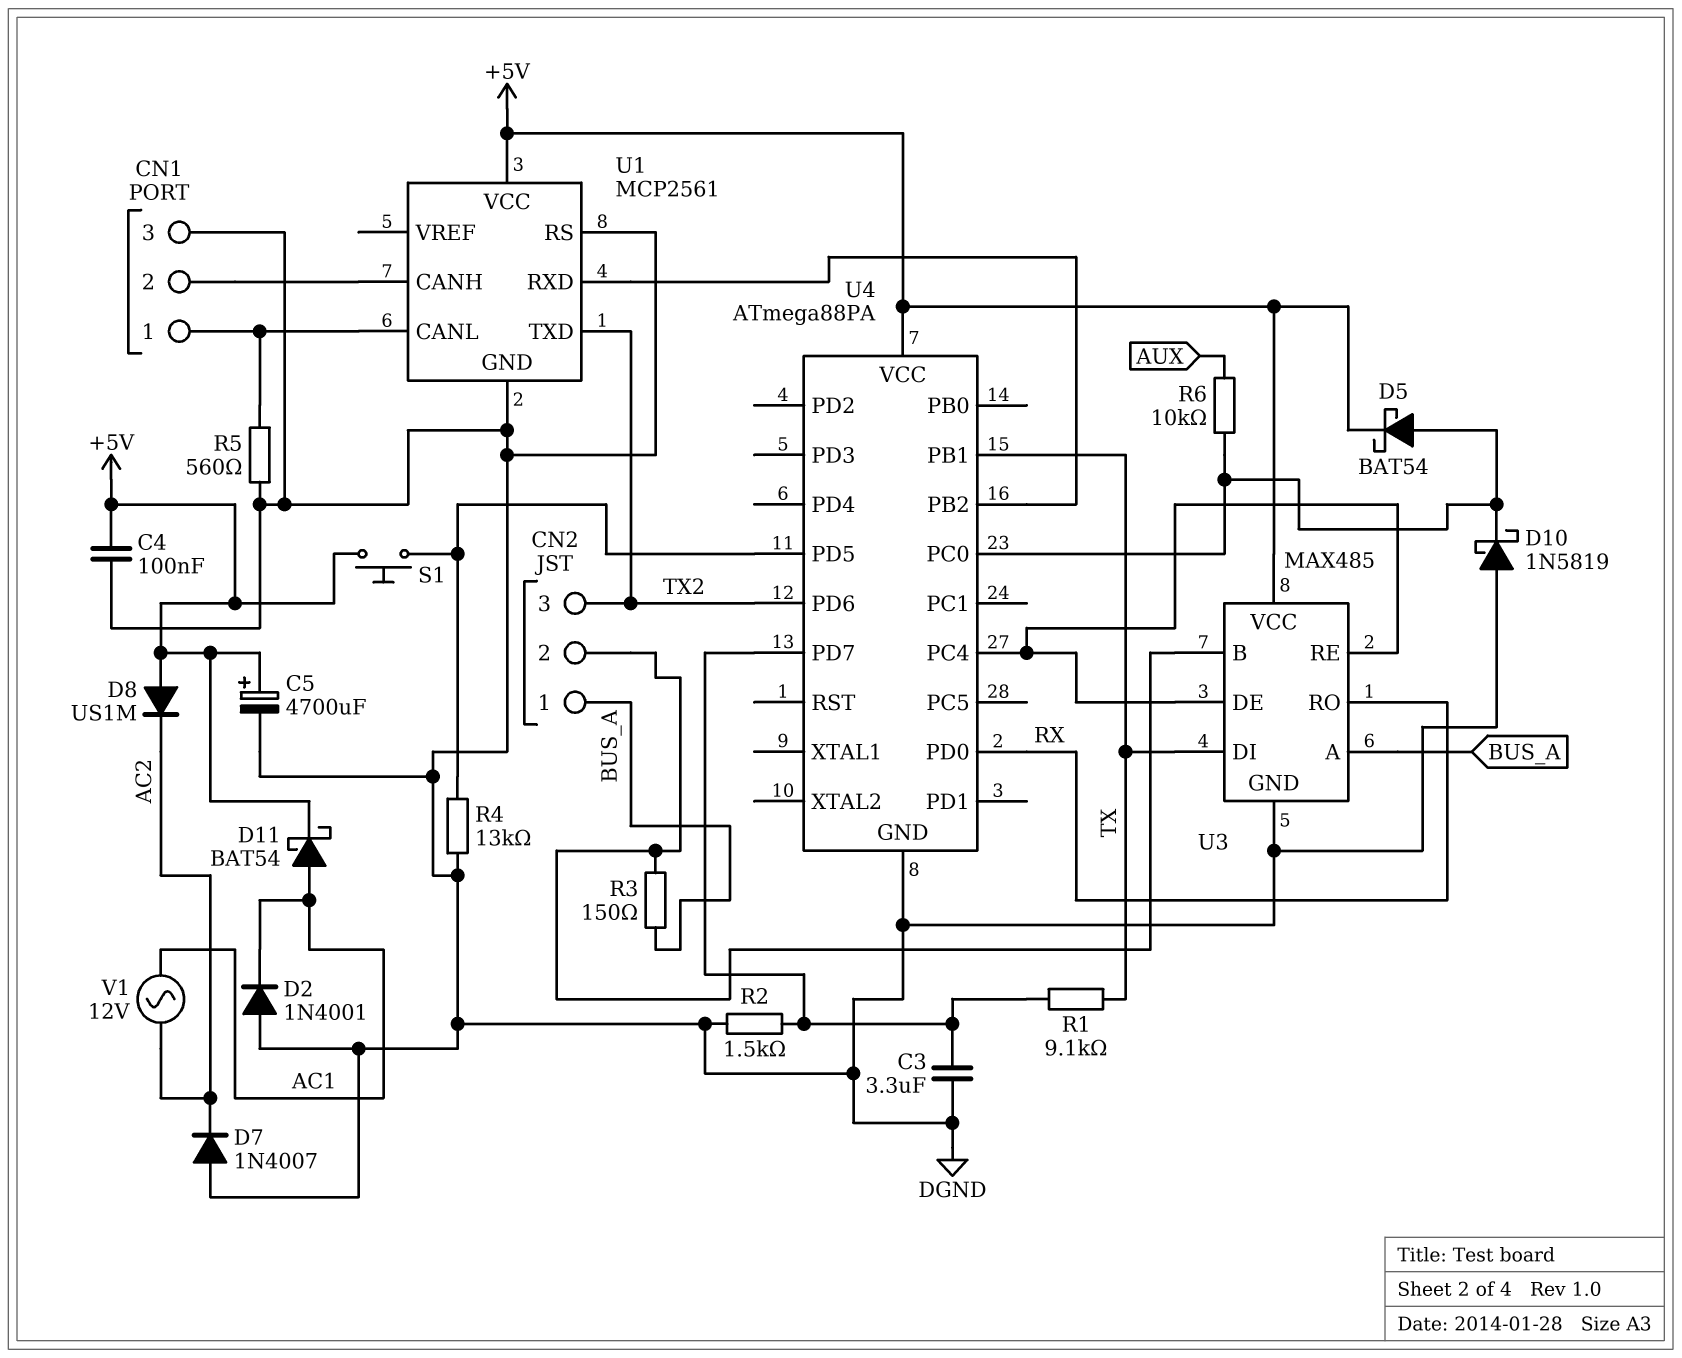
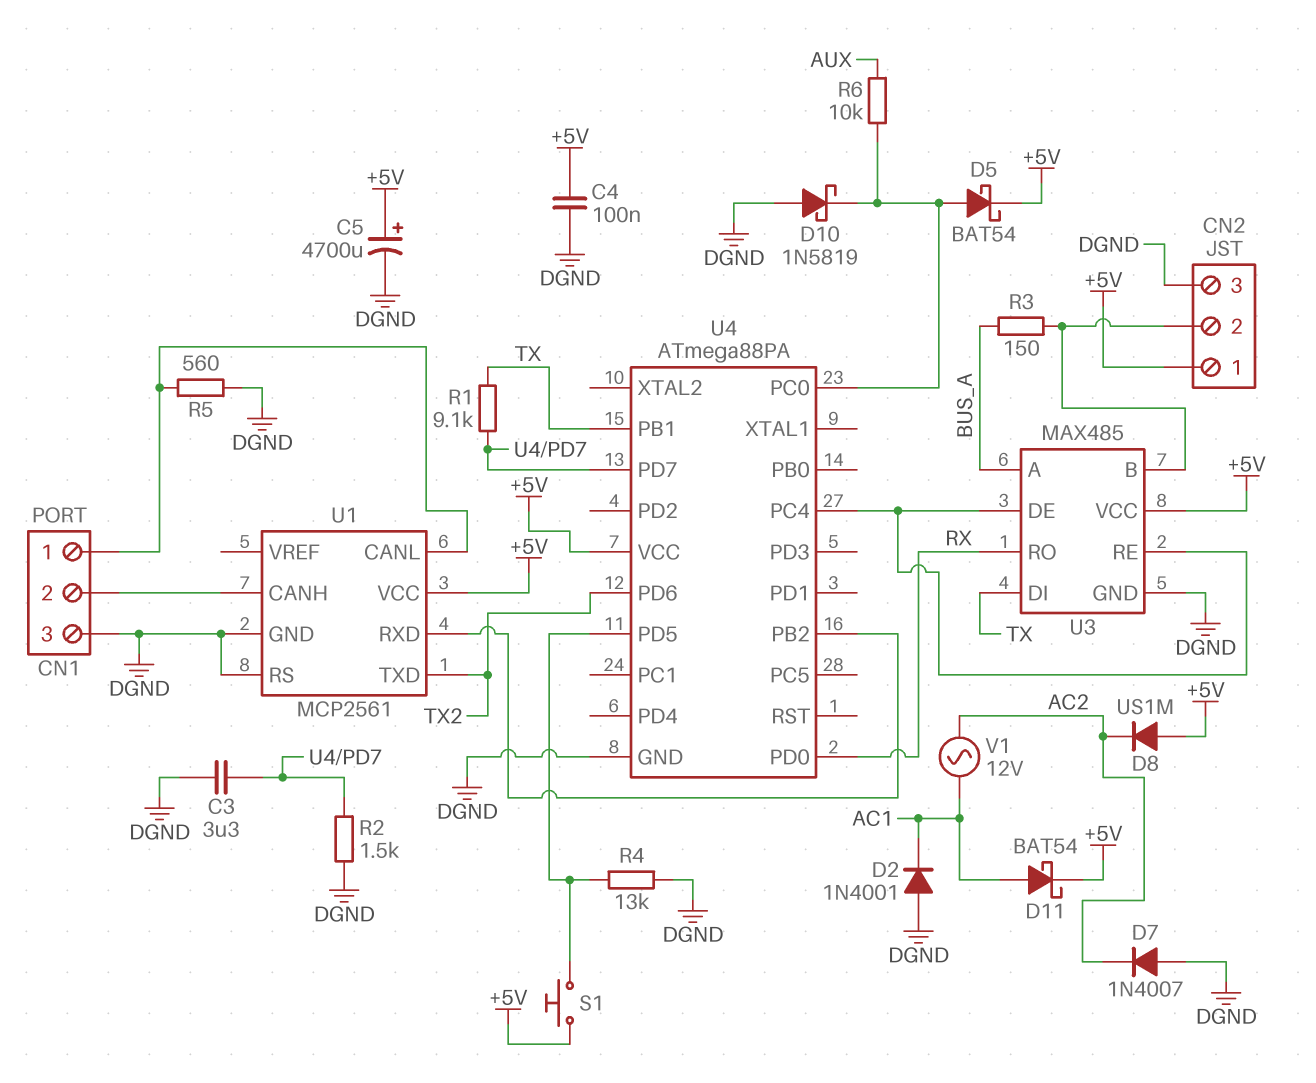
CN2 pin 1: BUS_A -> +5V
CN2 pin 3: TX2 -> DGND

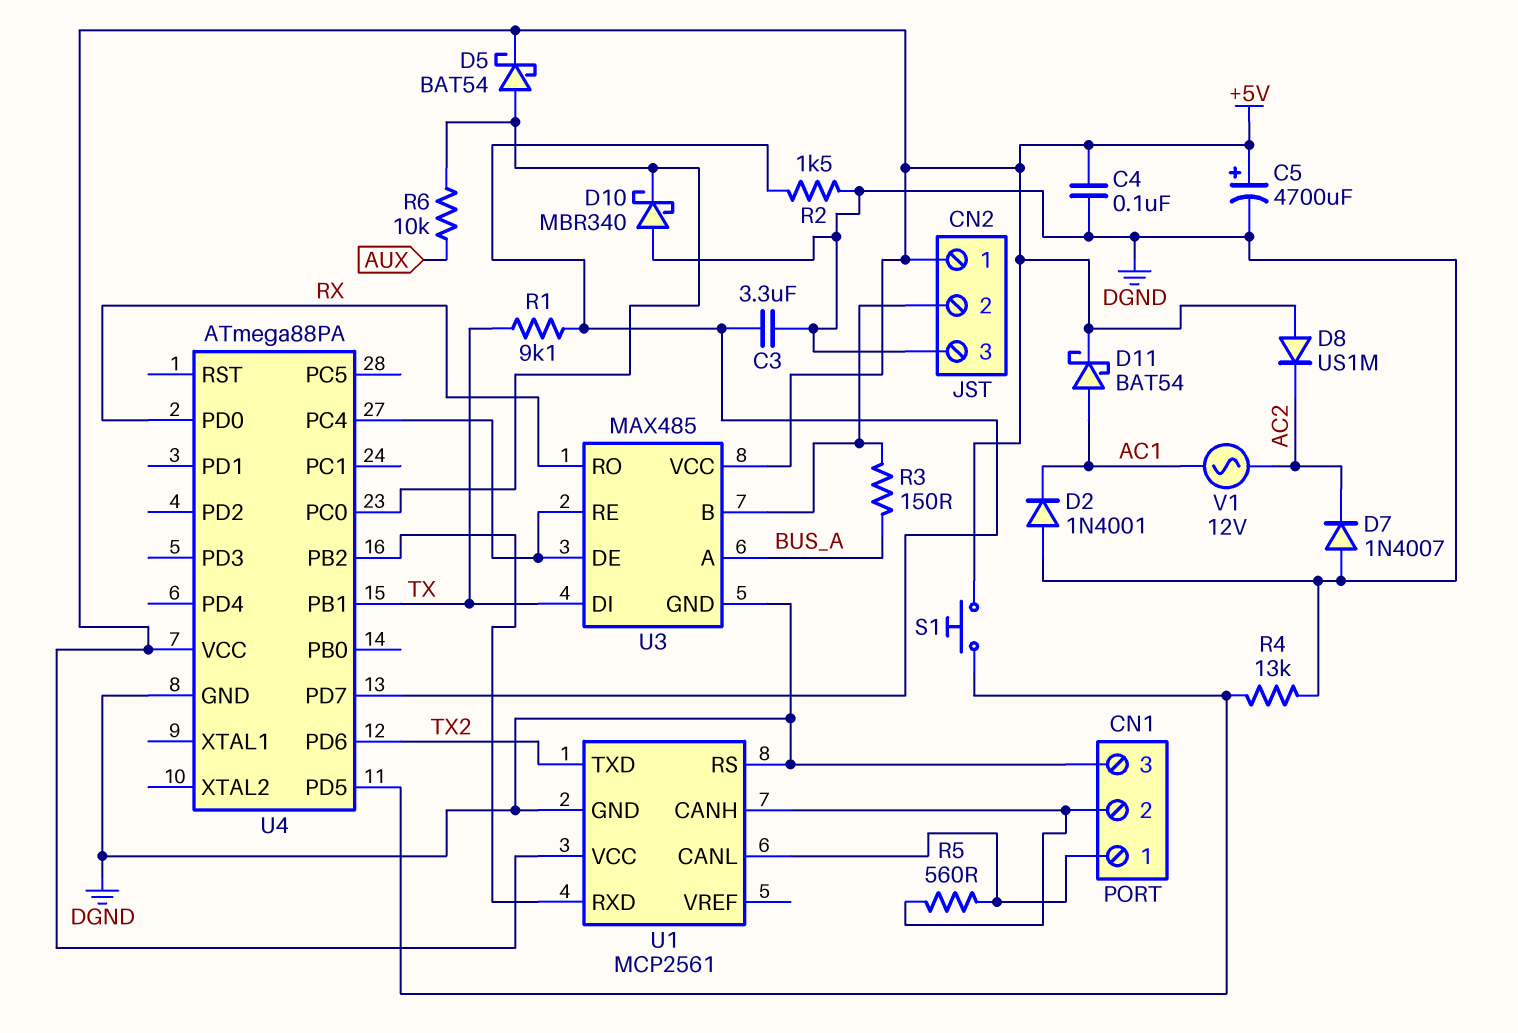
D10: schottky 1N5819 (A DGND, K U4/PC0) -> schottky MBR340 (A DGND, K U4/PC0)
R5: 560 (CN1/1, DGND) -> 560 (CN1/1, CN1/2)

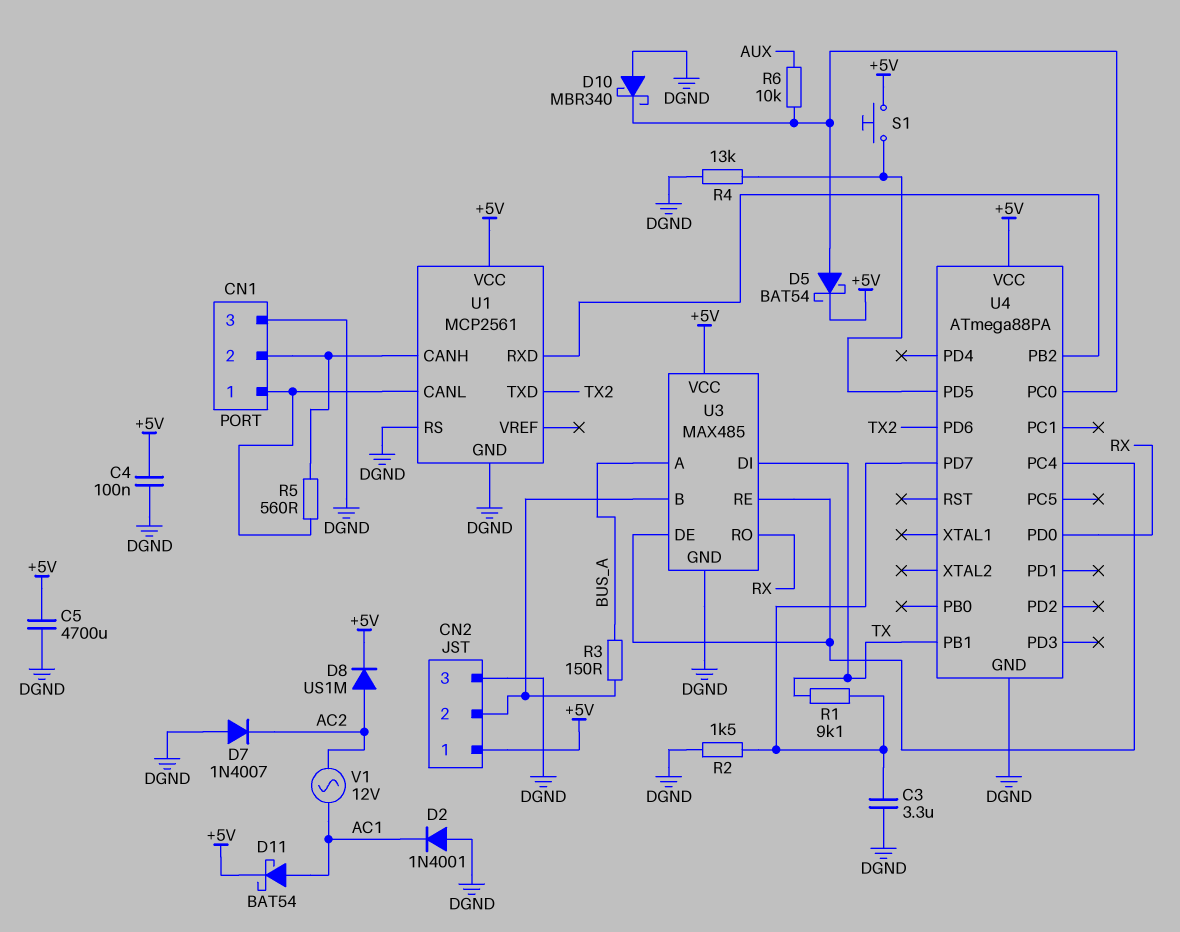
C5: 4700uF (plus +5V, minus DGND) -> 4700uF (+5V, DGND)
D8: diode US1M (A +5V, K AC2) -> diode US1M (A AC2, K +5V)

